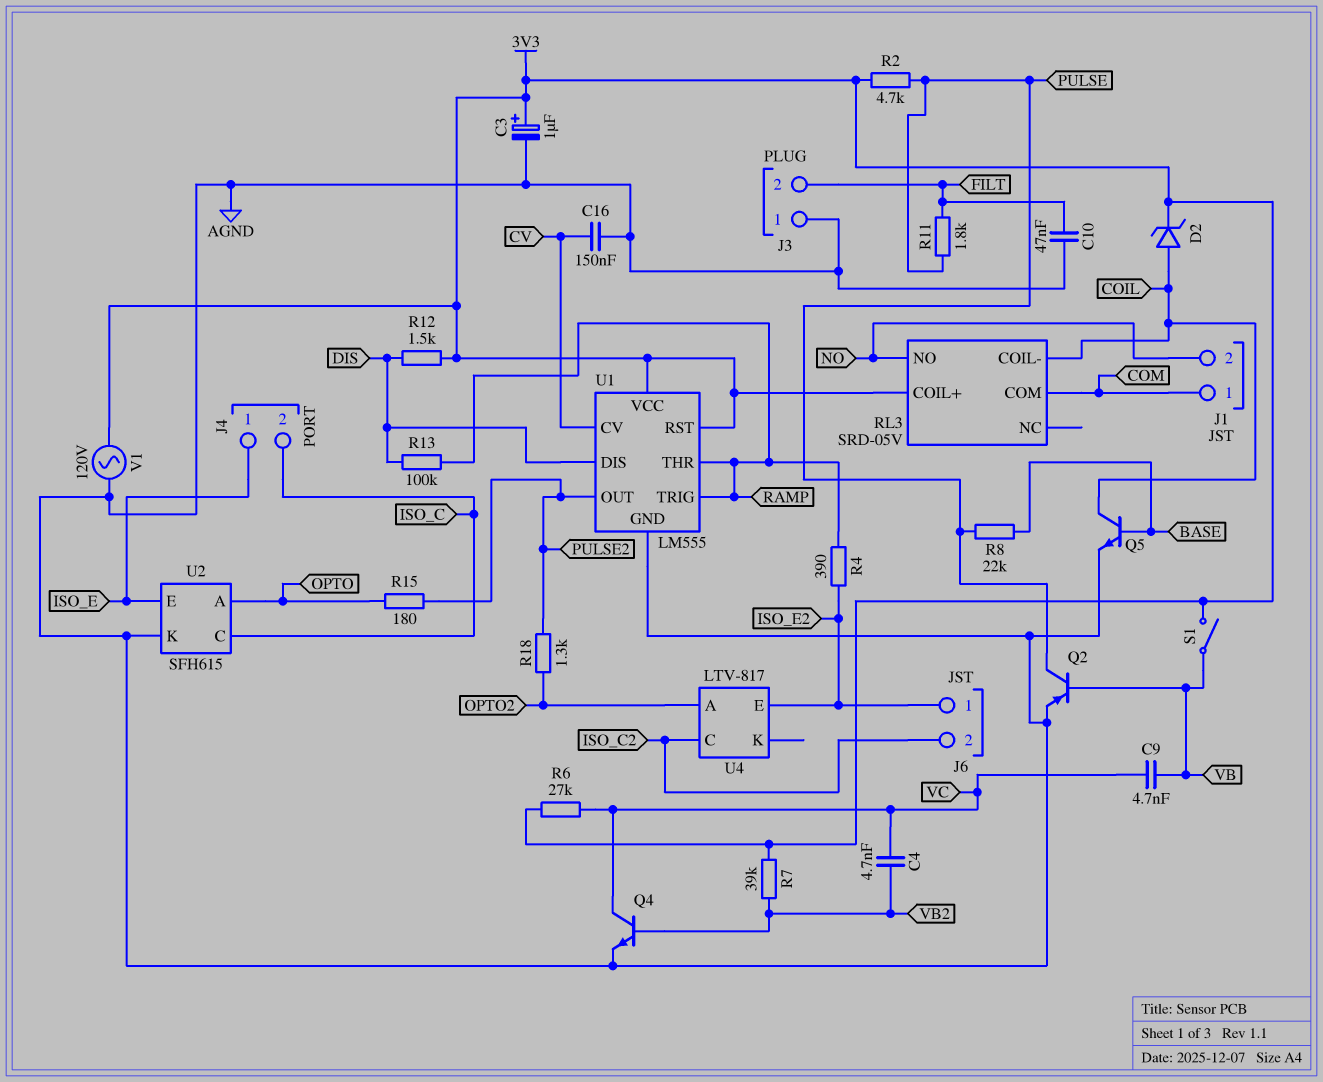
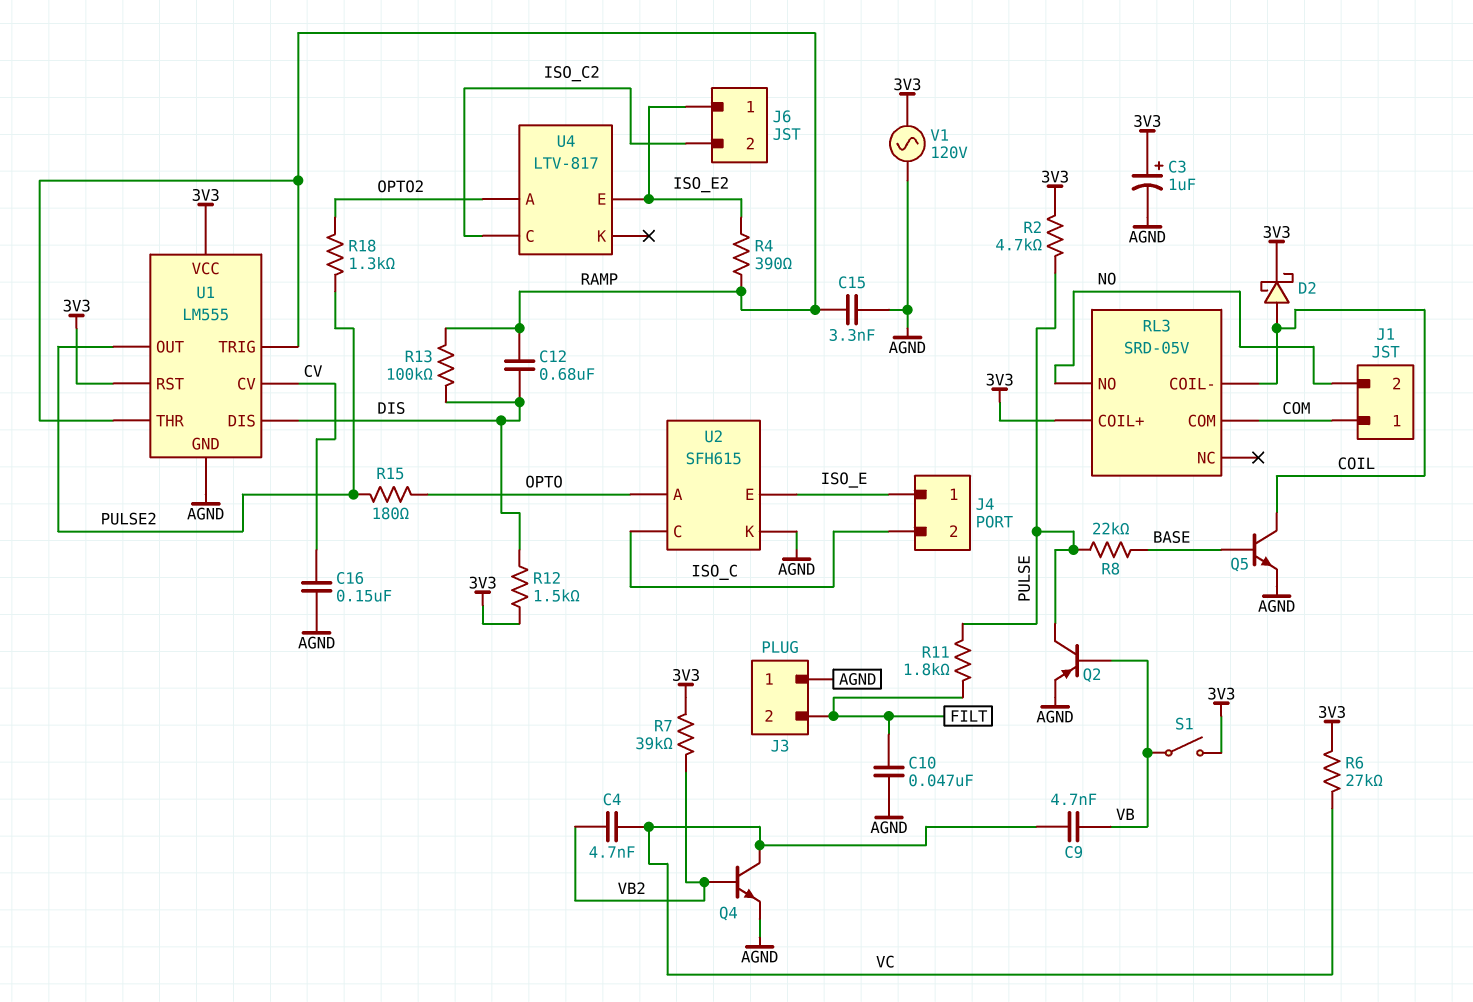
C12: none -> 680nF (DIS, RAMP)
C15: none -> 3.3nF (AGND, RAMP)
D2: zener (A COIL, K 3V3) -> schottky (A COIL, K 3V3)

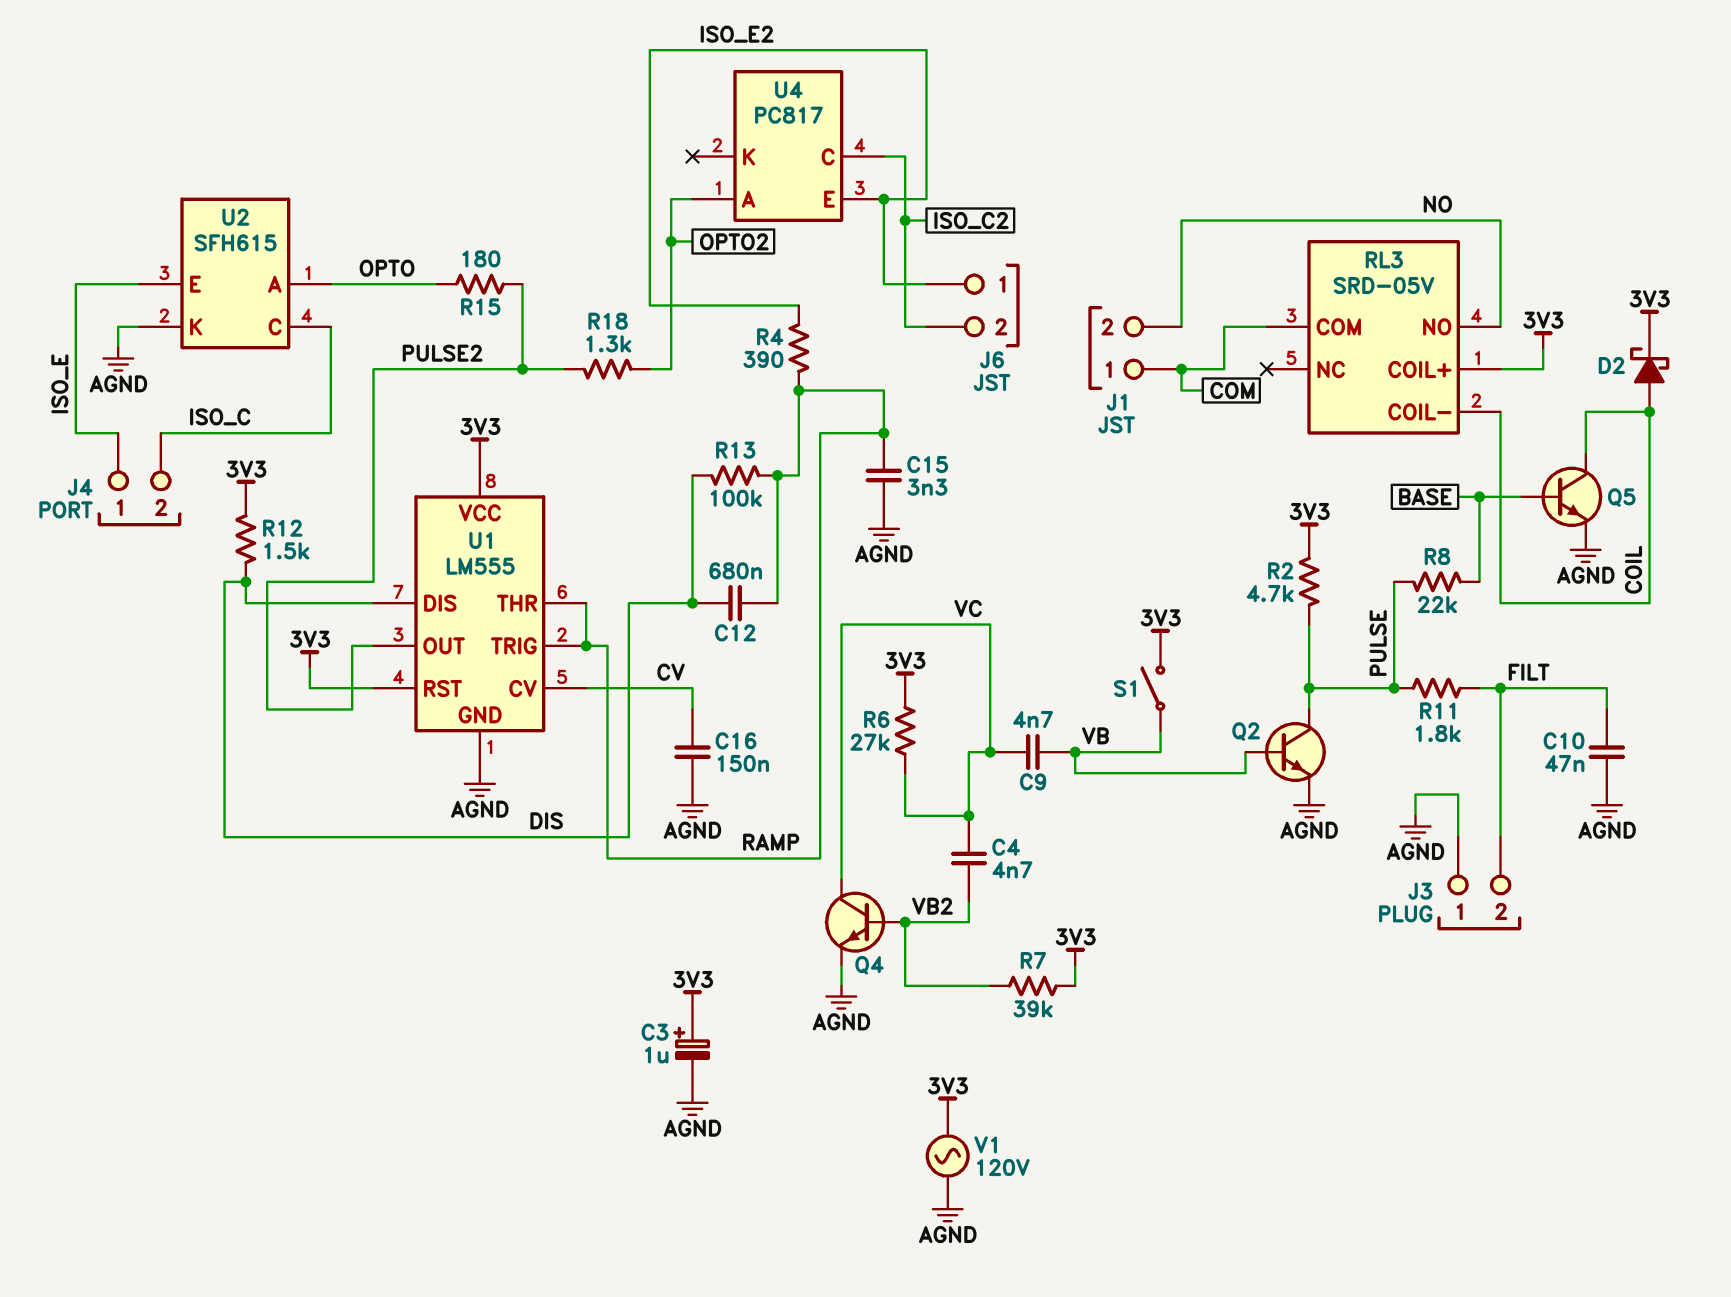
Q2: PNP (B VB, C PULSE, E AGND) -> NPN (B VB, C PULSE, E AGND)
U4: LTV-817 -> PC817

